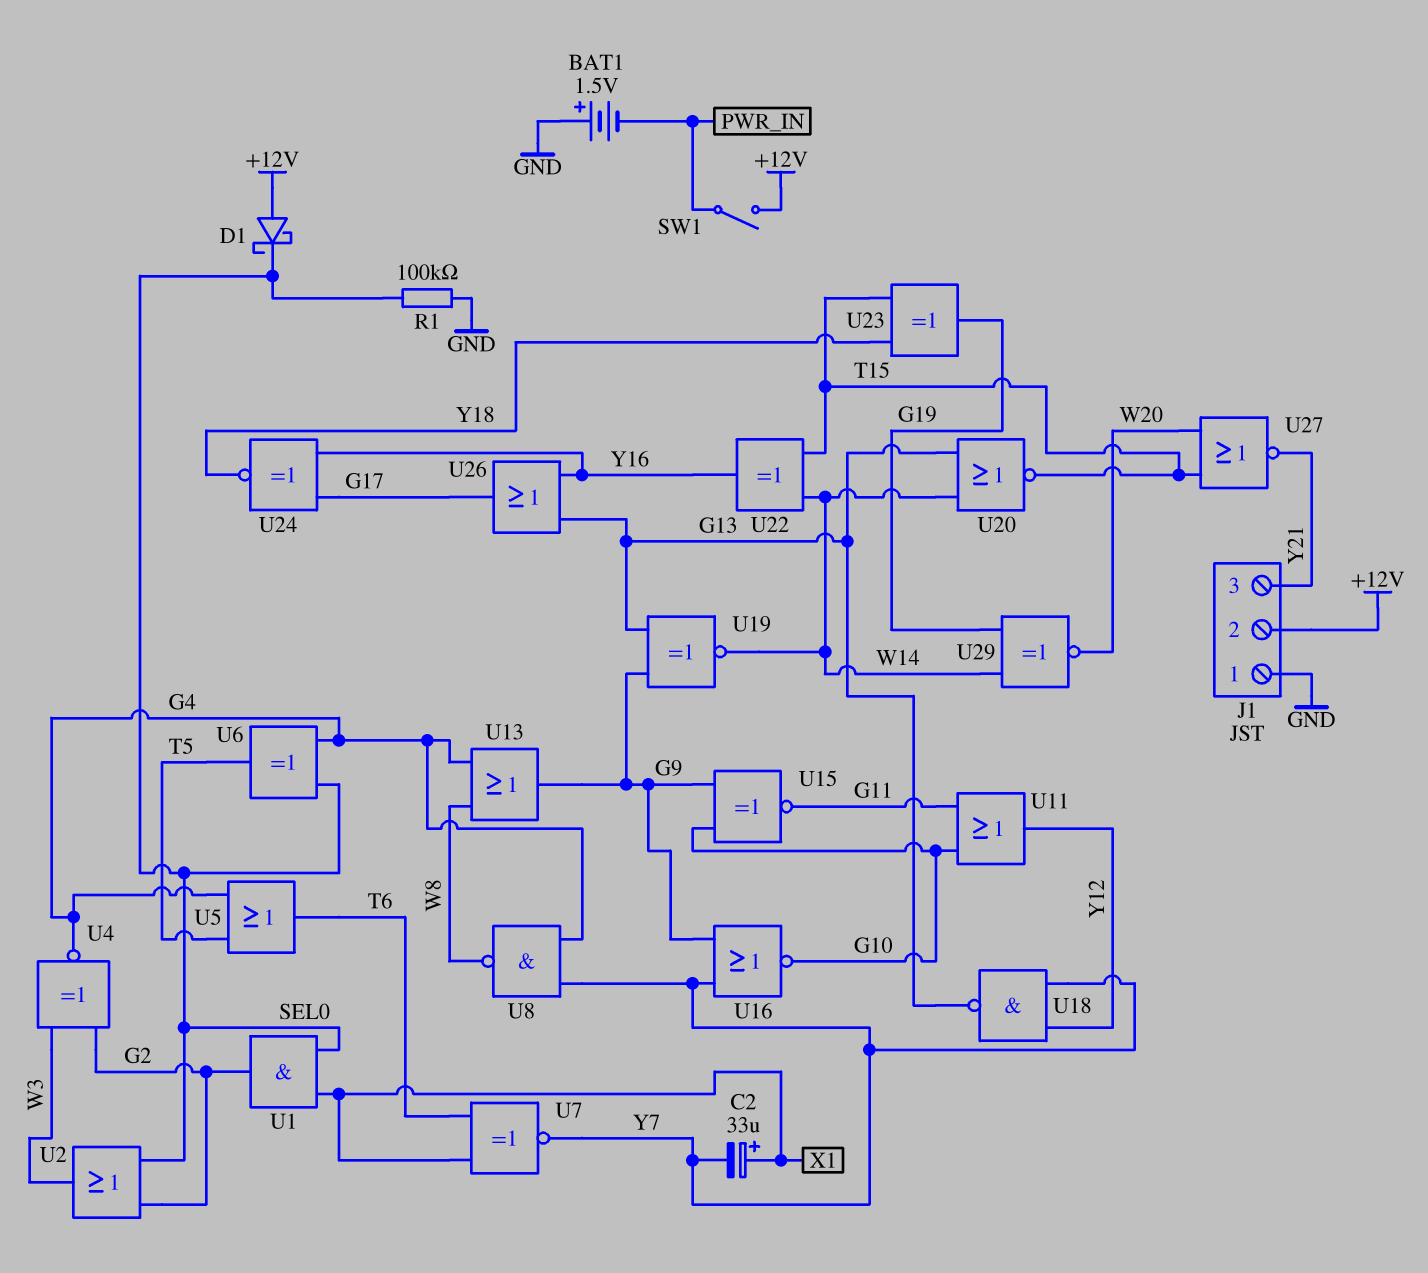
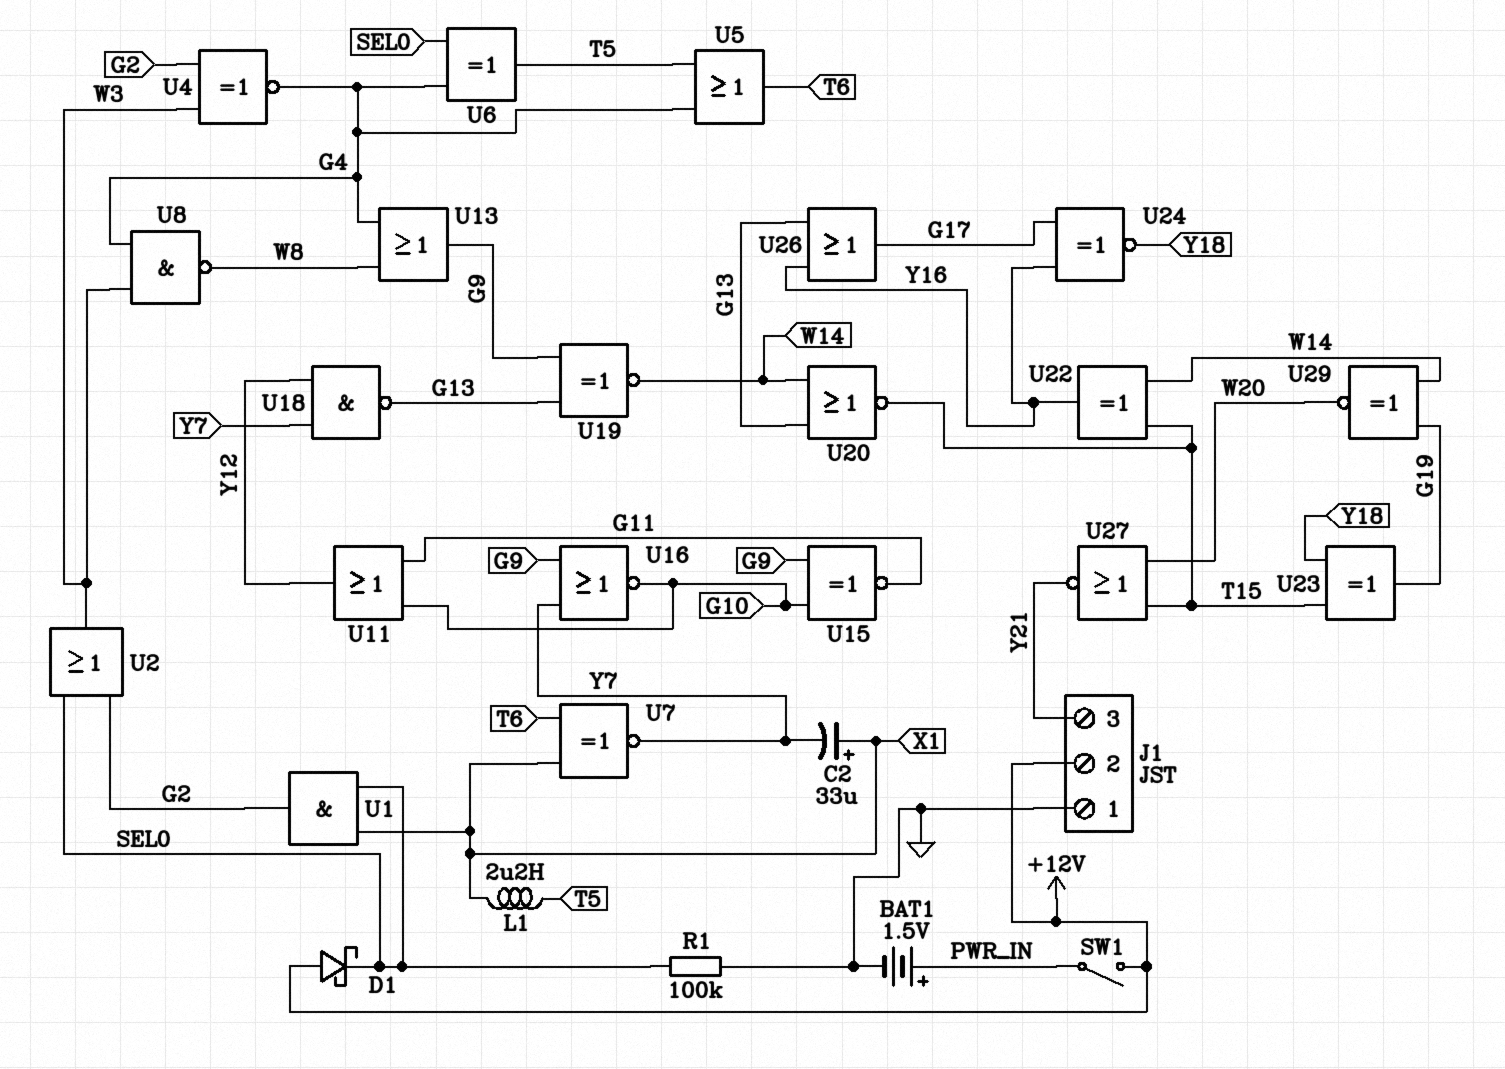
BAT1: 1.5V (plus GND, minus PWR_IN) -> 1.5V (plus PWR_IN, minus GND)
L1: none -> 2.2uH (T5, X1)
U8: NAND (in G4, in Y7, out W8) -> NAND (in G4, in W3, out W8)

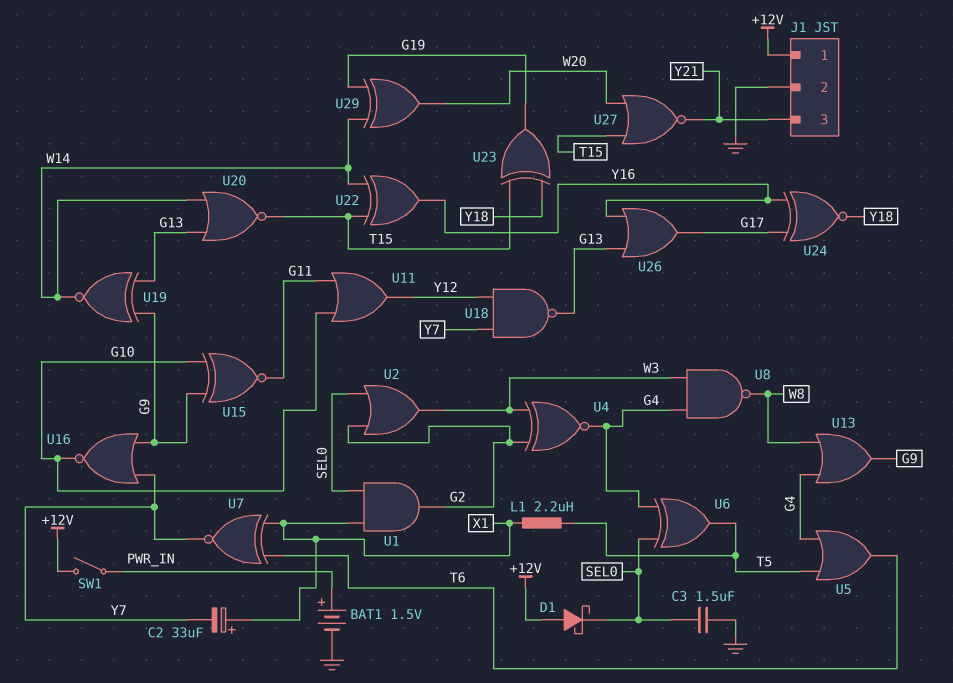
C3: none -> 1.5uF (GND, SEL0)
J1 pin 1: GND -> +12V
J1 pin 2: +12V -> GND
R1: 100k (GND, SEL0) -> none
U29: XNOR (in G19, in W14, out W20) -> XOR (in G19, in W14, out W20)

